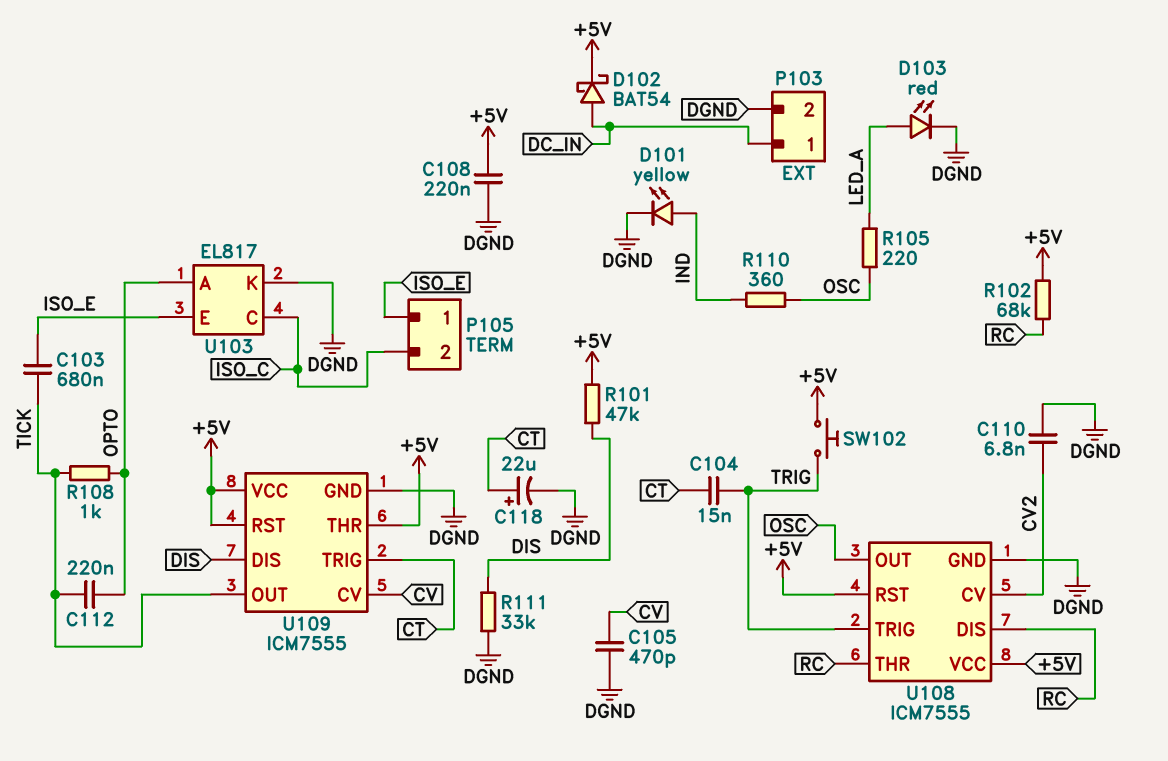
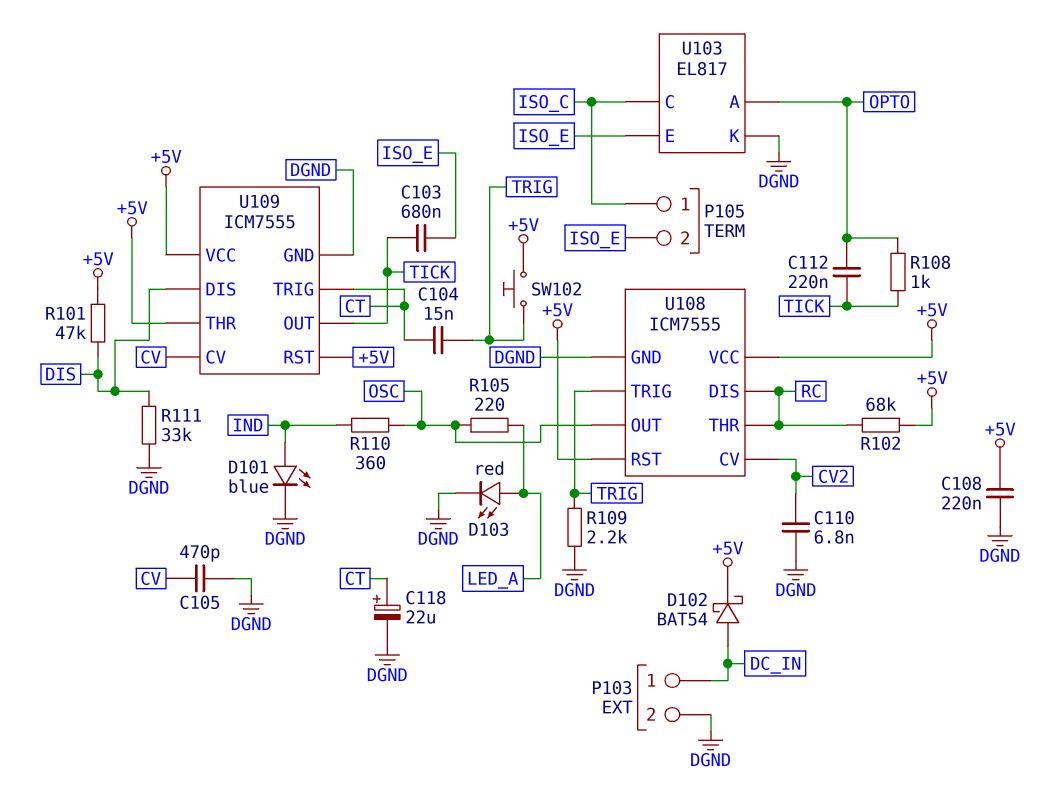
D101: LED yellow (A IND, K DGND) -> LED blue (A IND, K DGND)
P105 pin 1: ISO_E -> ISO_C
P105 pin 2: ISO_C -> ISO_E
R109: none -> 2.2k (DGND, TRIG)

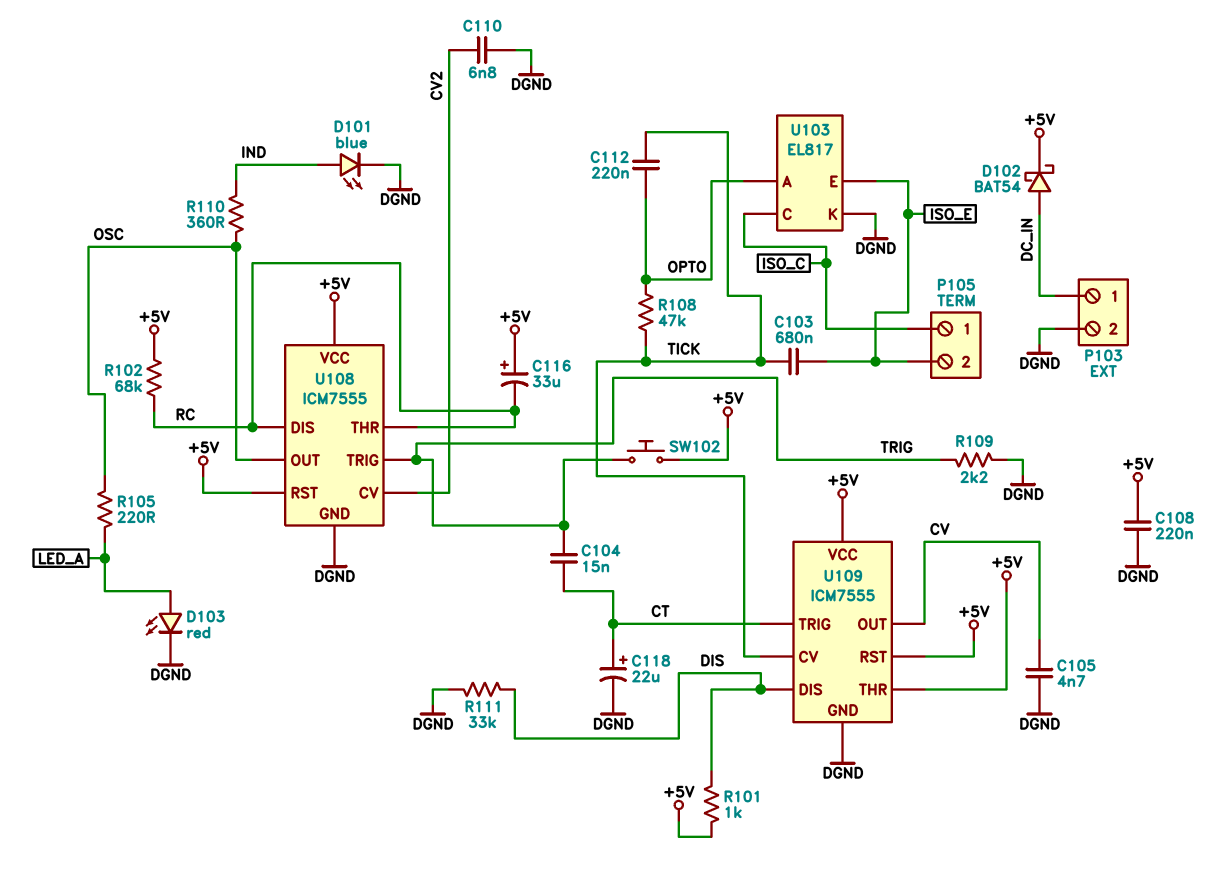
C105: 470pF (CV, DGND) -> 4.7nF (CV, DGND)
C116: none -> 33uF (plus +5V, minus RC)
R101: 47k (+5V, DIS) -> 1k (+5V, DIS)
R108: 1k (OPTO, TICK) -> 47k (OPTO, TICK)
U109 pin CV: CV -> TICK
U109 pin OUT: TICK -> CV

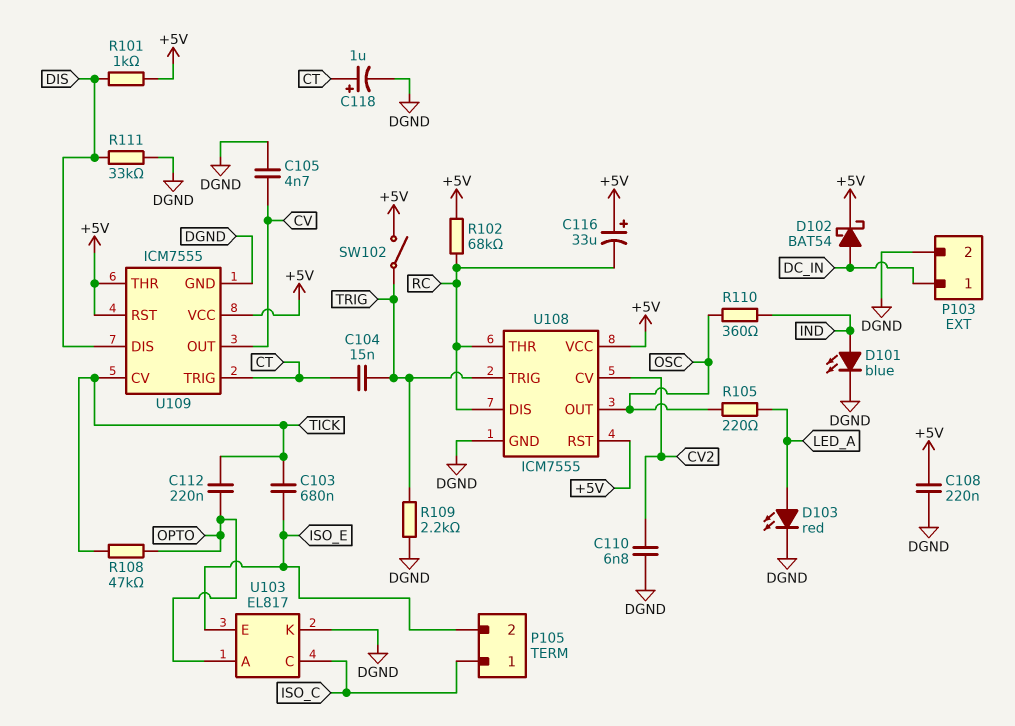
C118: 22uF (plus CT, minus DGND) -> 1uF (plus CT, minus DGND)
SW102: button (+5V, TRIG) -> switch (+5V, TRIG)

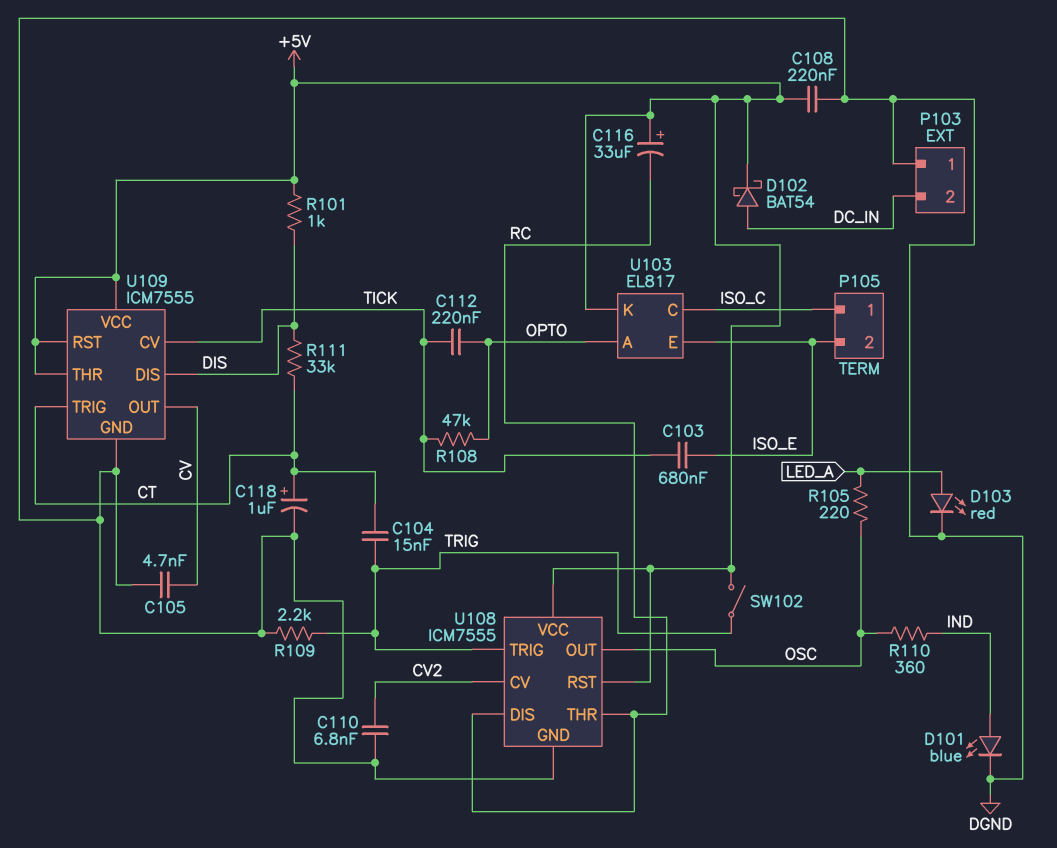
P103 pin 1: DC_IN -> DGND
P103 pin 2: DGND -> DC_IN
R102: 68k (+5V, RC) -> none
R111: 33k (DGND, DIS) -> 33k (CT, DIS)
U103 pin K: DGND -> +5V

